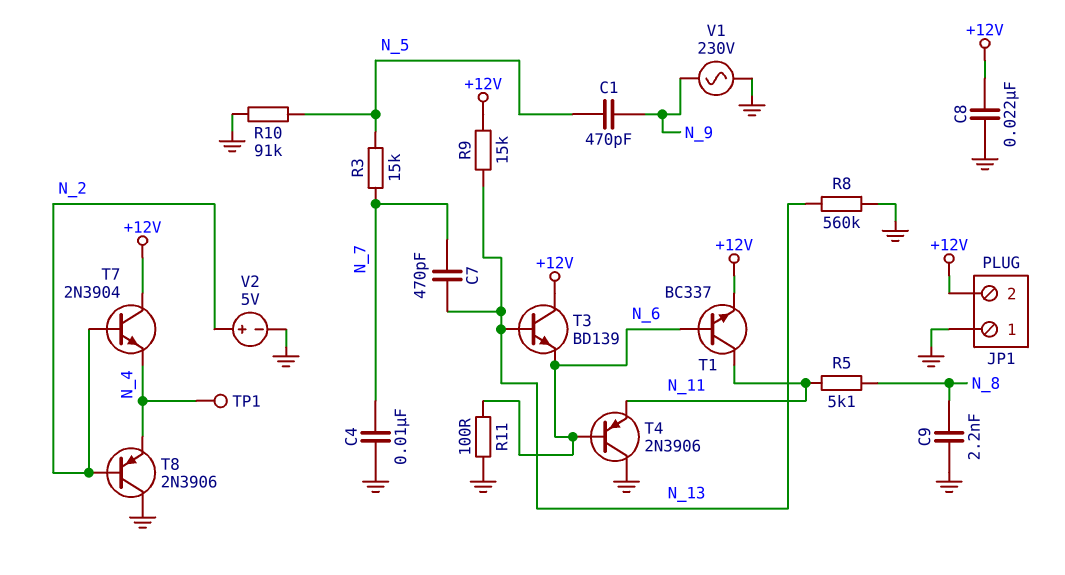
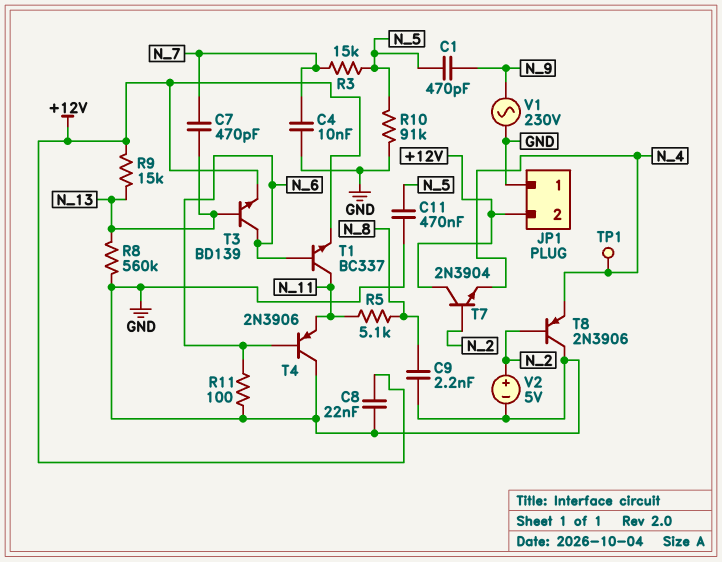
C11: none -> 470nF (GND, N_5)
T3: NPN BD139 (B N_13, C +12V, E N_6) -> NPN BD139 (B N_13, C N_6, E +12V)

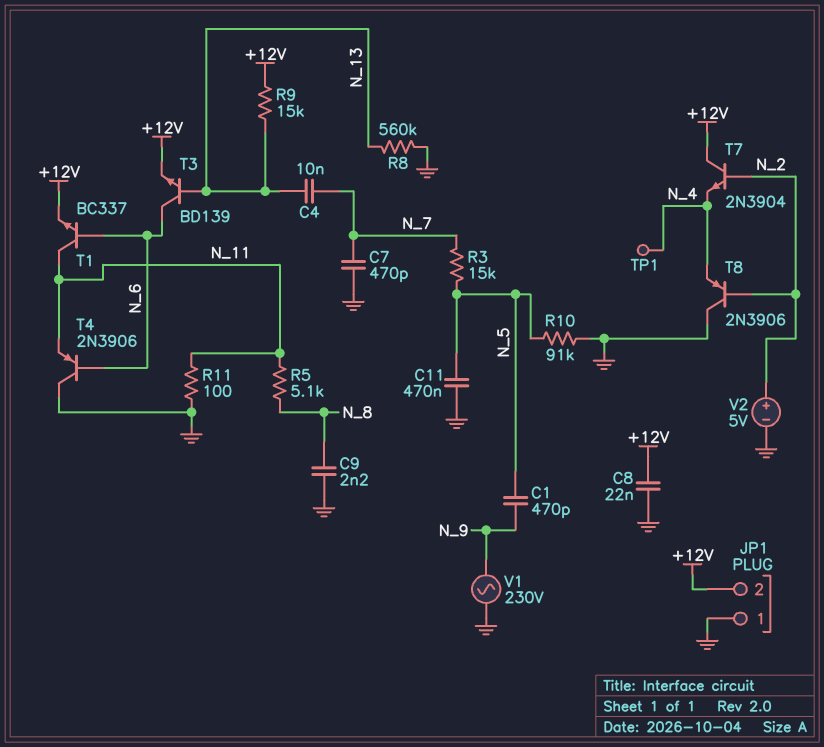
C4: 10nF (GND, N_7) -> 10nF (N_7, N_13)
C7: 470pF (N_7, N_13) -> 470pF (GND, N_7)
R11: 100 (GND, N_6) -> 100 (GND, N_11)

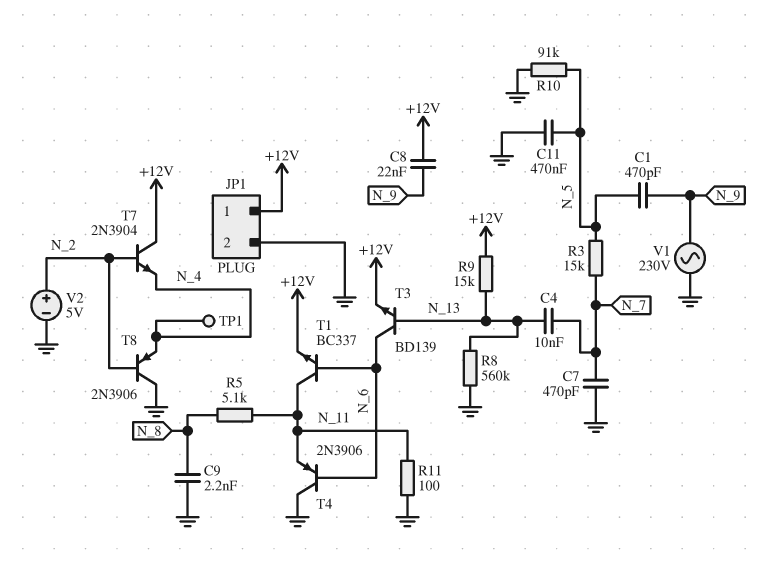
C8: 22nF (+12V, GND) -> 22nF (+12V, N_9)
JP1 pin 1: GND -> +12V
JP1 pin 2: +12V -> GND

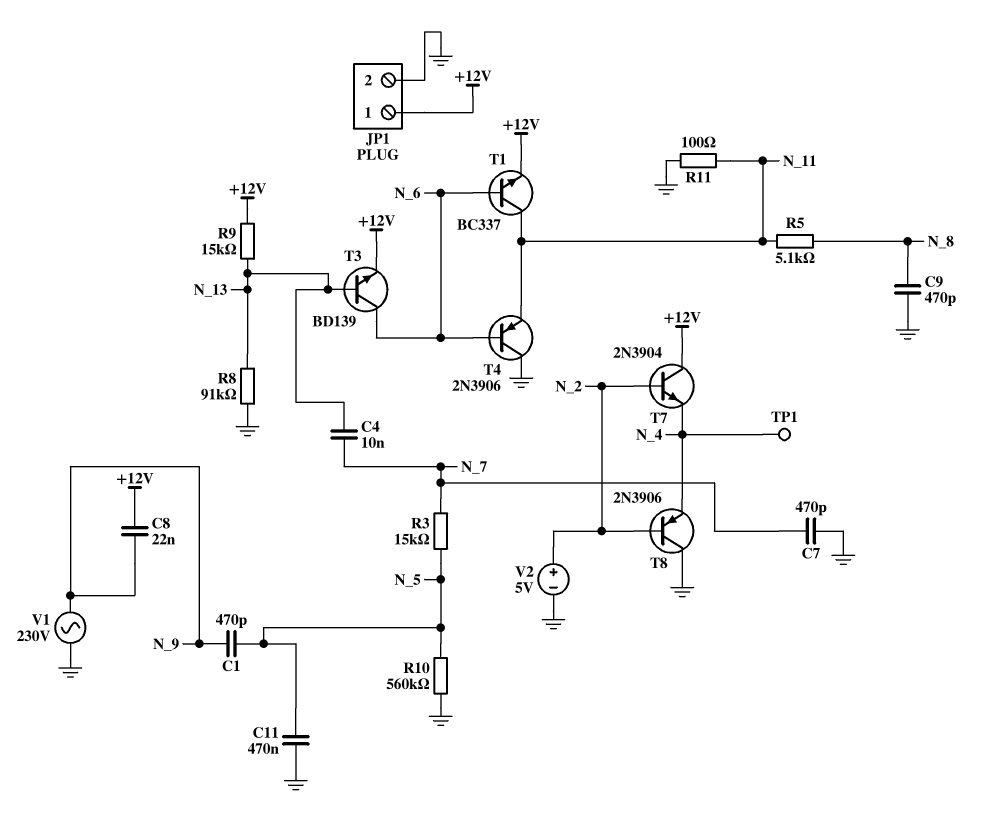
C9: 2.2nF (GND, N_8) -> 470pF (GND, N_8)
R8: 560k (GND, N_13) -> 91k (GND, N_13)
R10: 91k (GND, N_5) -> 560k (GND, N_5)

